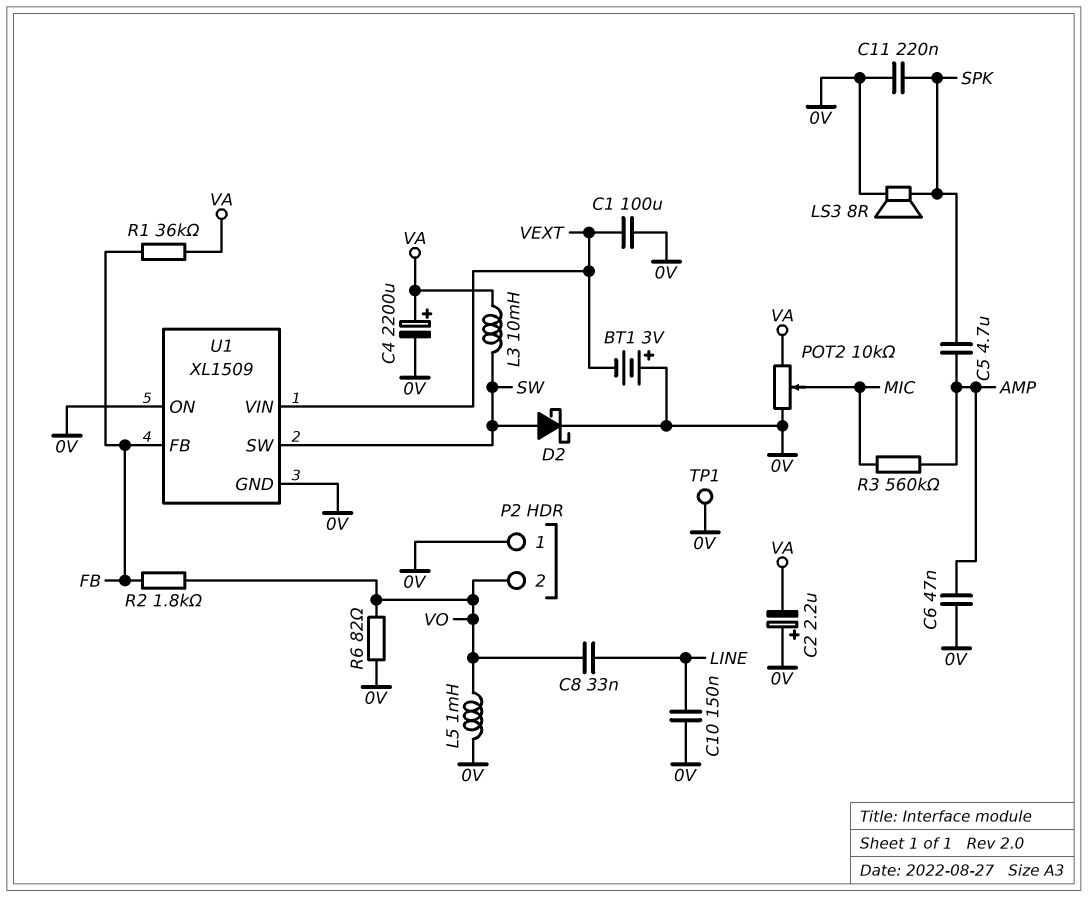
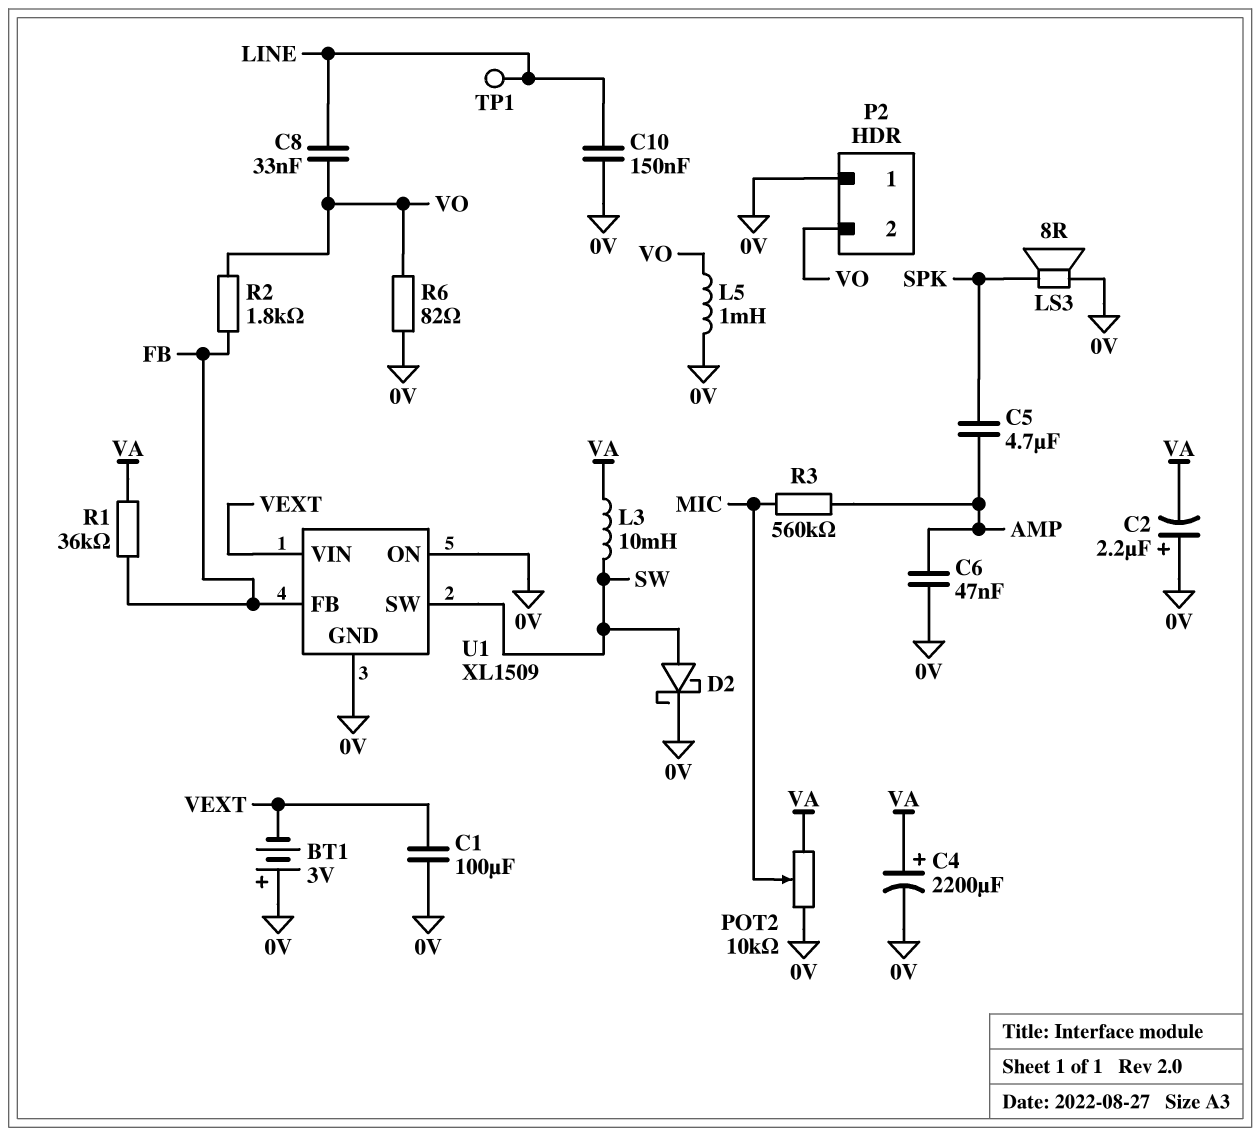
C11: 220nF (0V, SPK) -> none
TP1: test point (0V) -> test point (LINE)

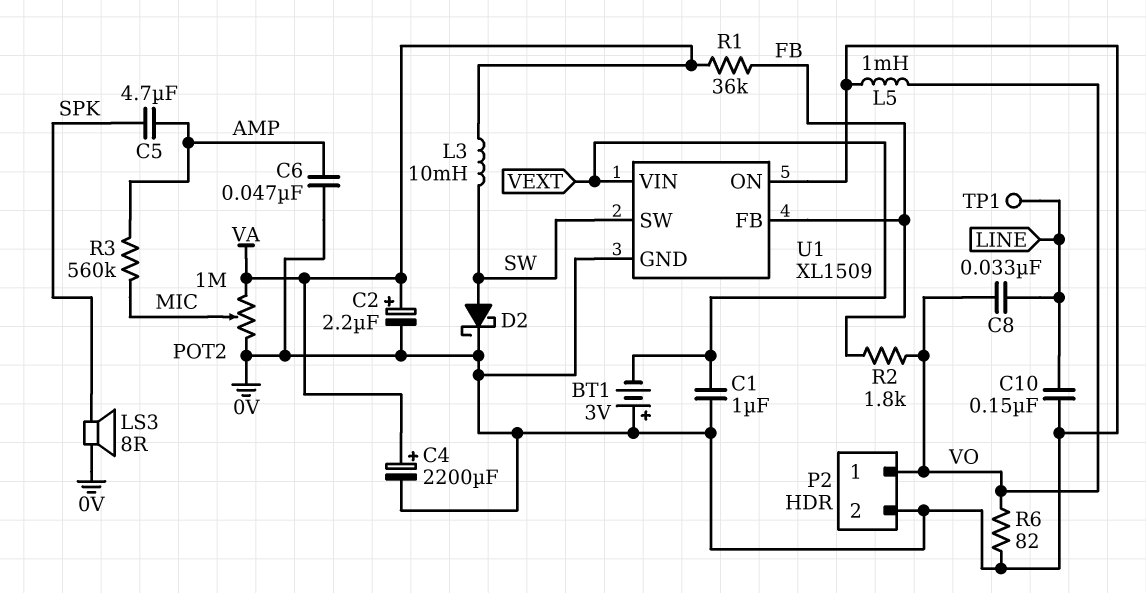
C1: 100uF (0V, VEXT) -> 1uF (0V, VEXT)
C2: 2.2uF (plus 0V, minus VA) -> 2.2uF (plus VA, minus 0V)
P2 pin 1: 0V -> VO
P2 pin 2: VO -> 0V
POT2: 10k (0V, VA, wiper MIC) -> 1M (0V, VA, wiper MIC)

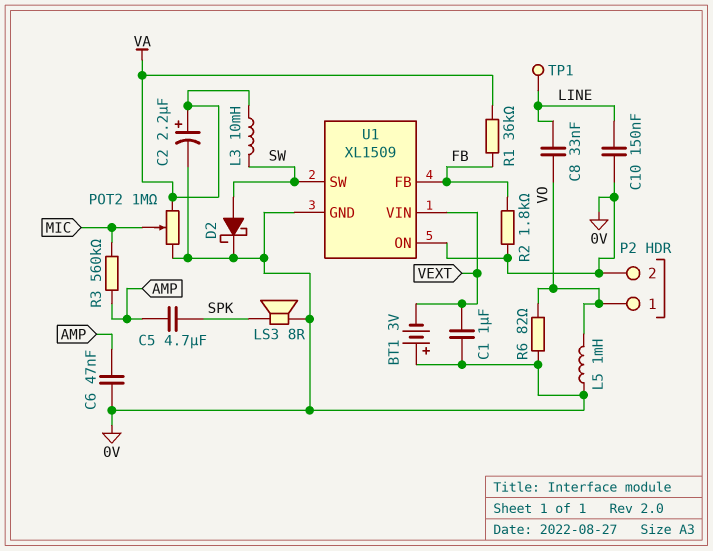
C4: 2200uF (plus VA, minus 0V) -> none
R2: 1.8k (FB, VO) -> 1.8k (0V, FB)

